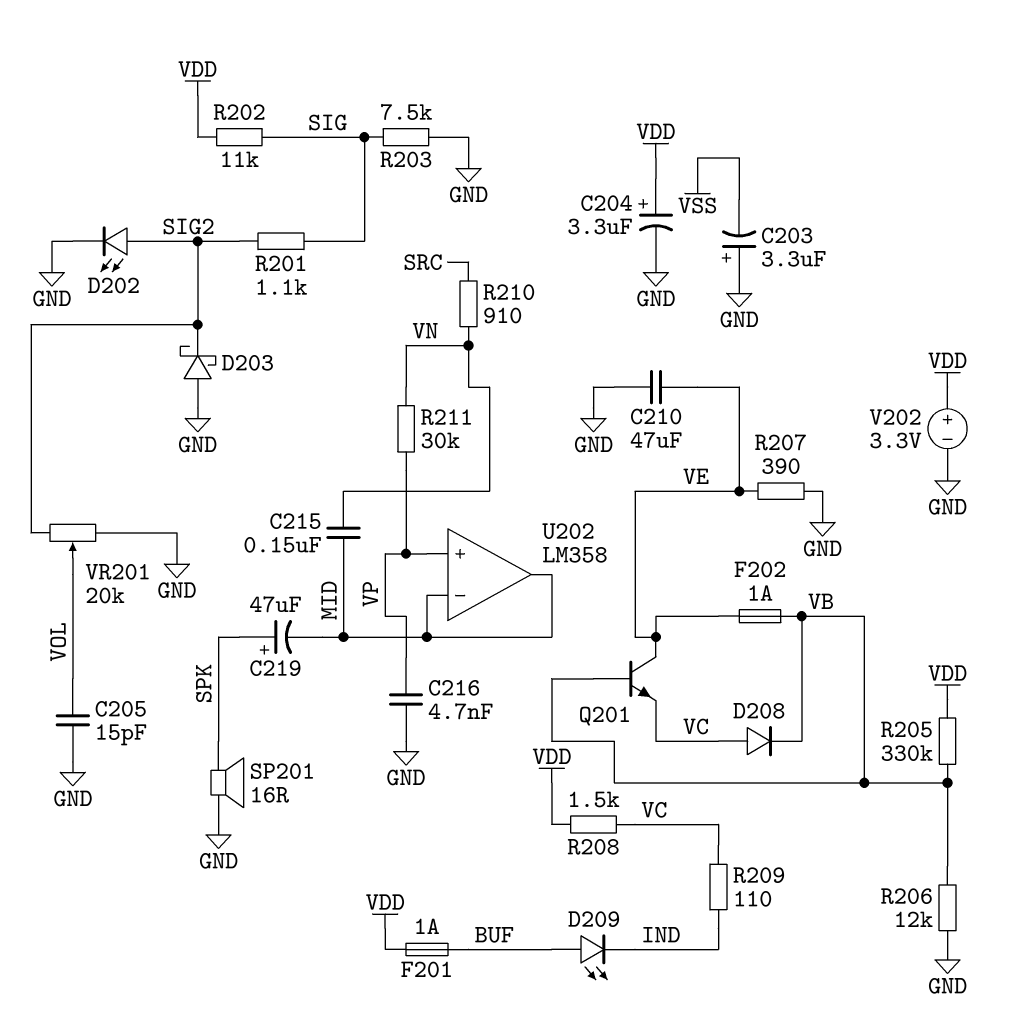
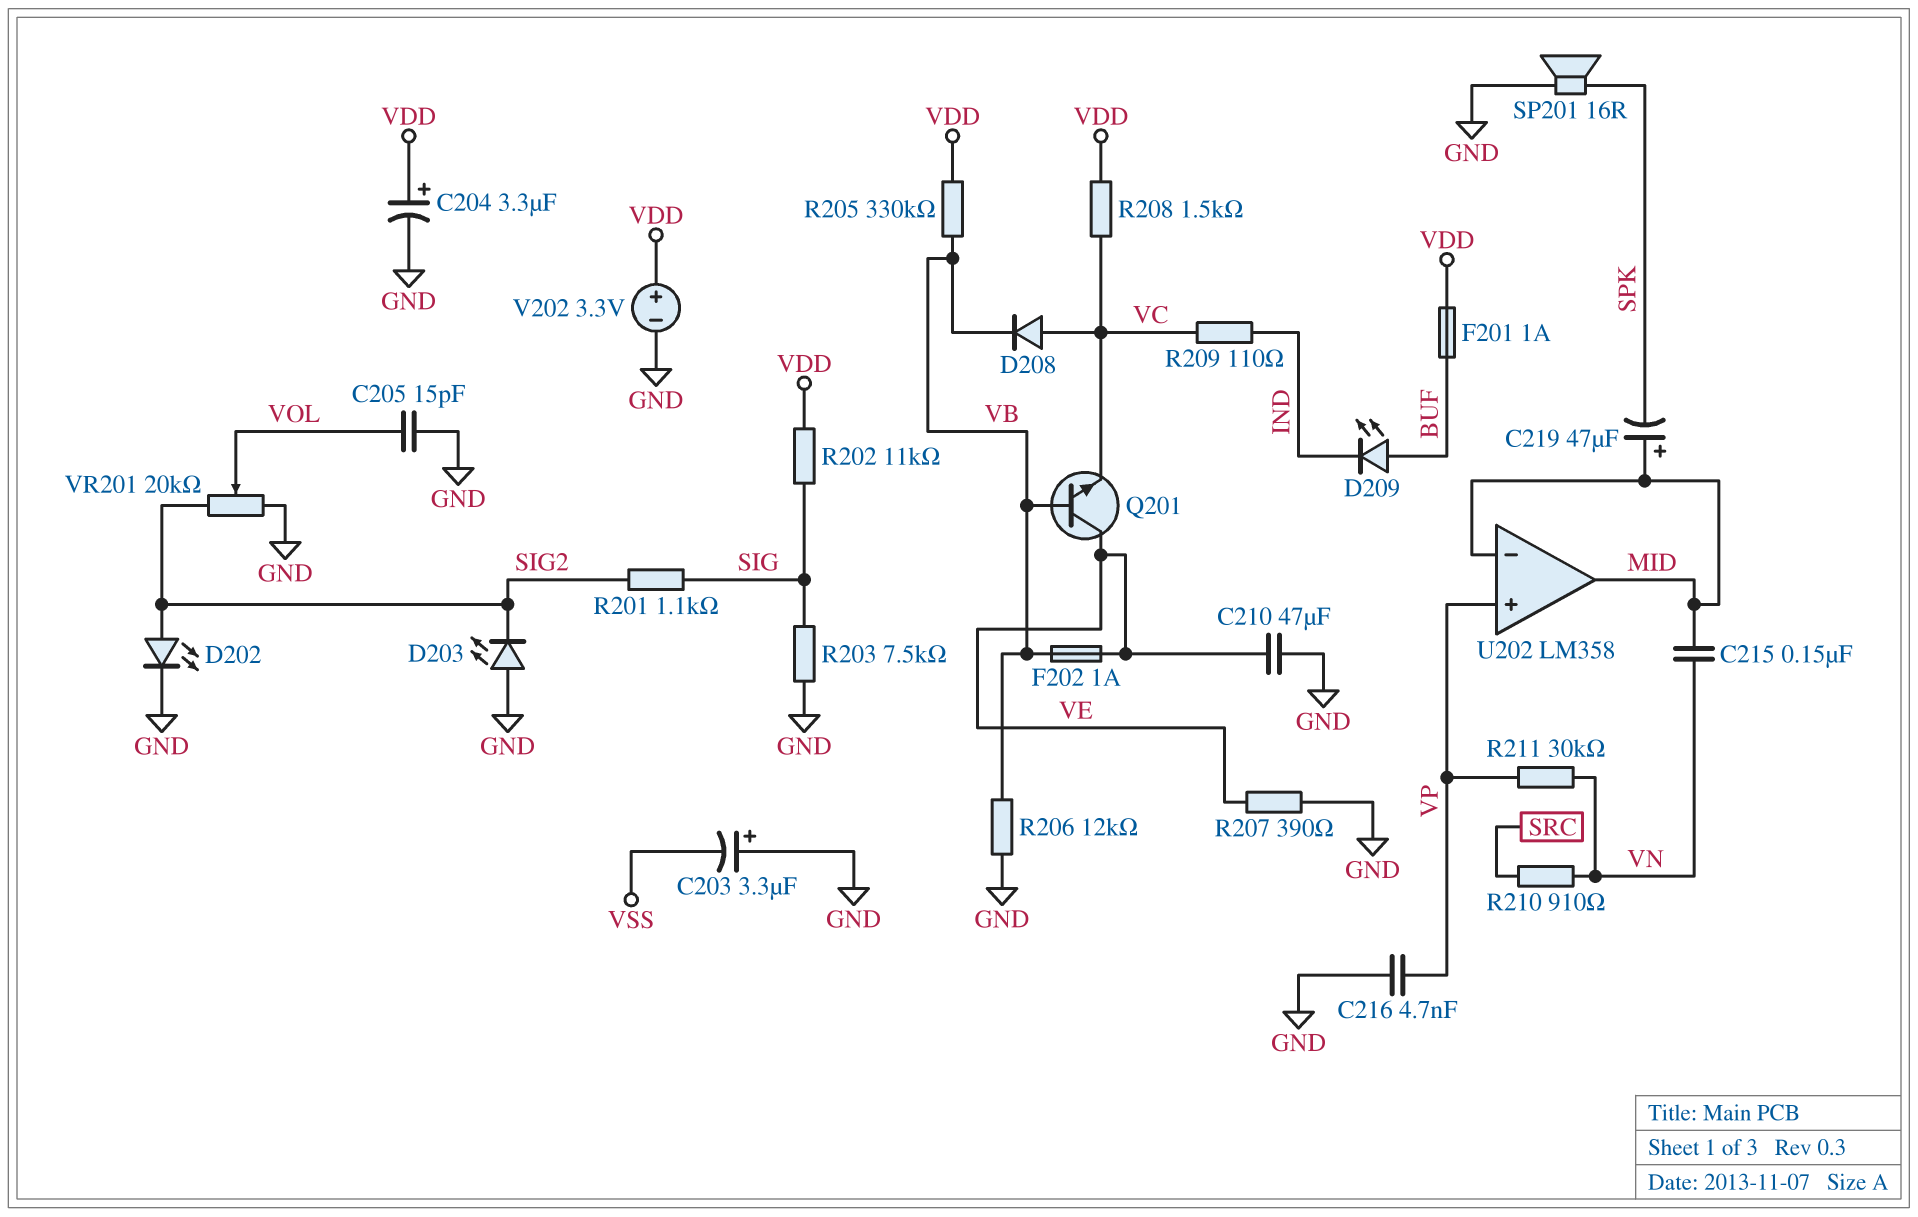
C219: 47uF (plus SPK, minus MID) -> 47uF (plus MID, minus SPK)
D203: schottky (A GND, K SIG2) -> LED (A GND, K SIG2)

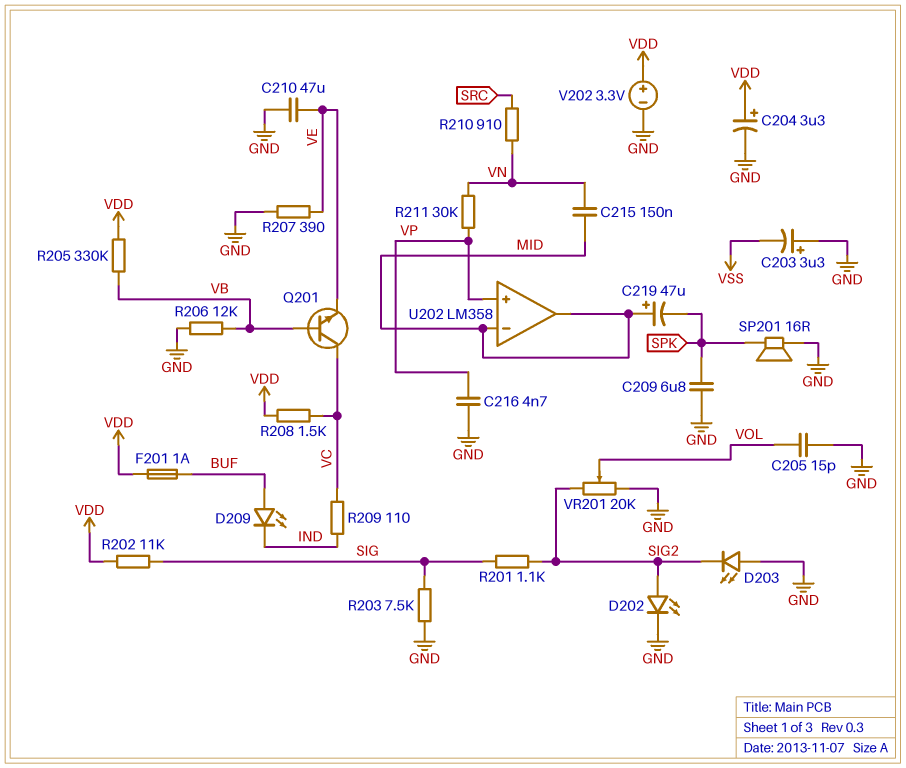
C209: none -> 6.8uF (GND, SPK)
D208: diode (A VC, K VB) -> none
F202: 1A (VB, VE) -> none
Q201: NPN (B VB, C VE, E VC) -> NPN (B VB, C VC, E VE)

